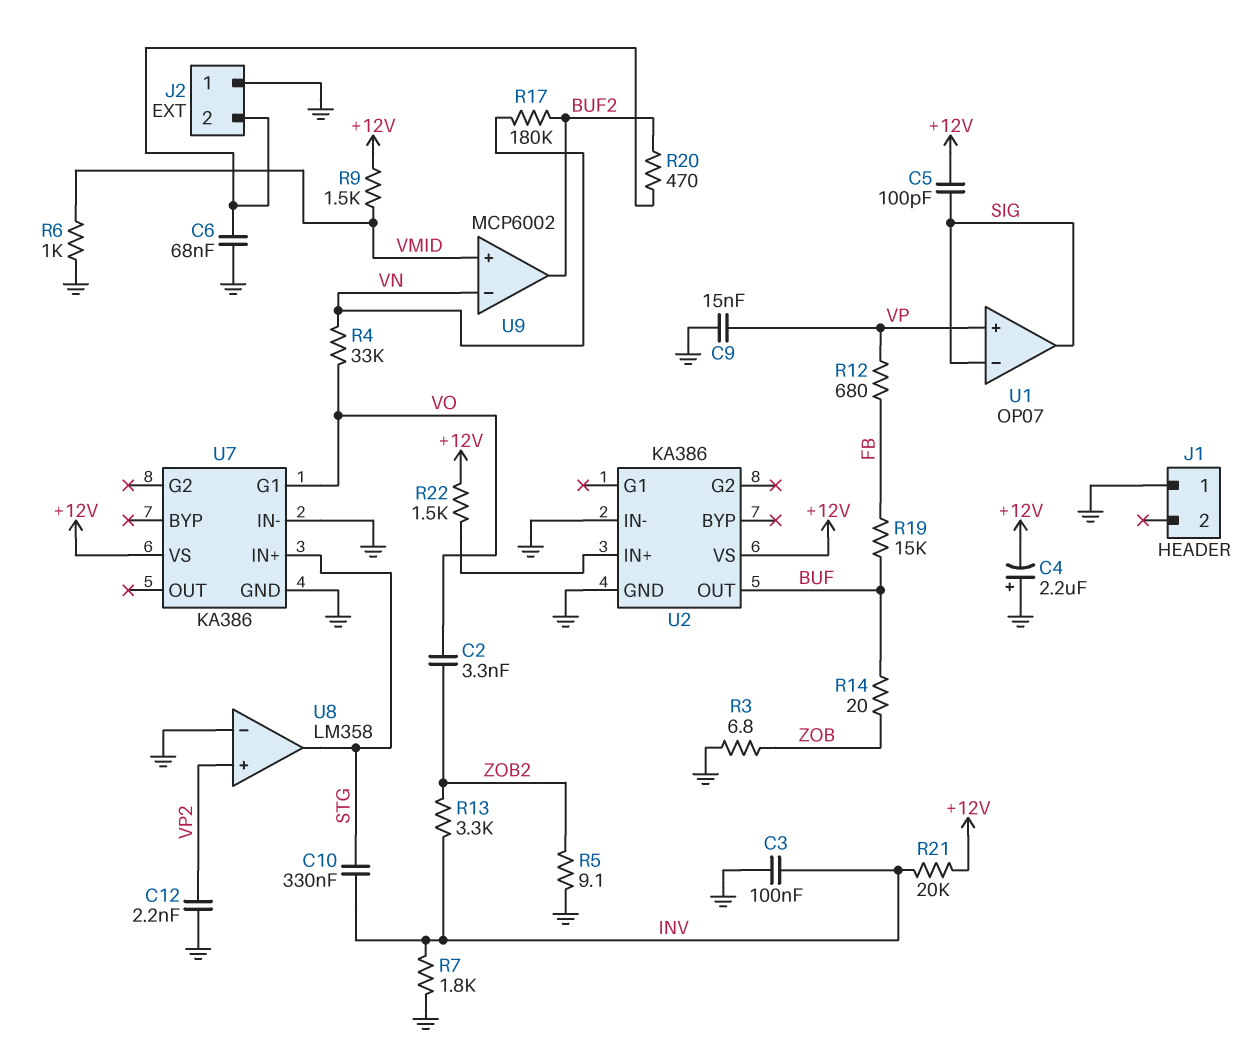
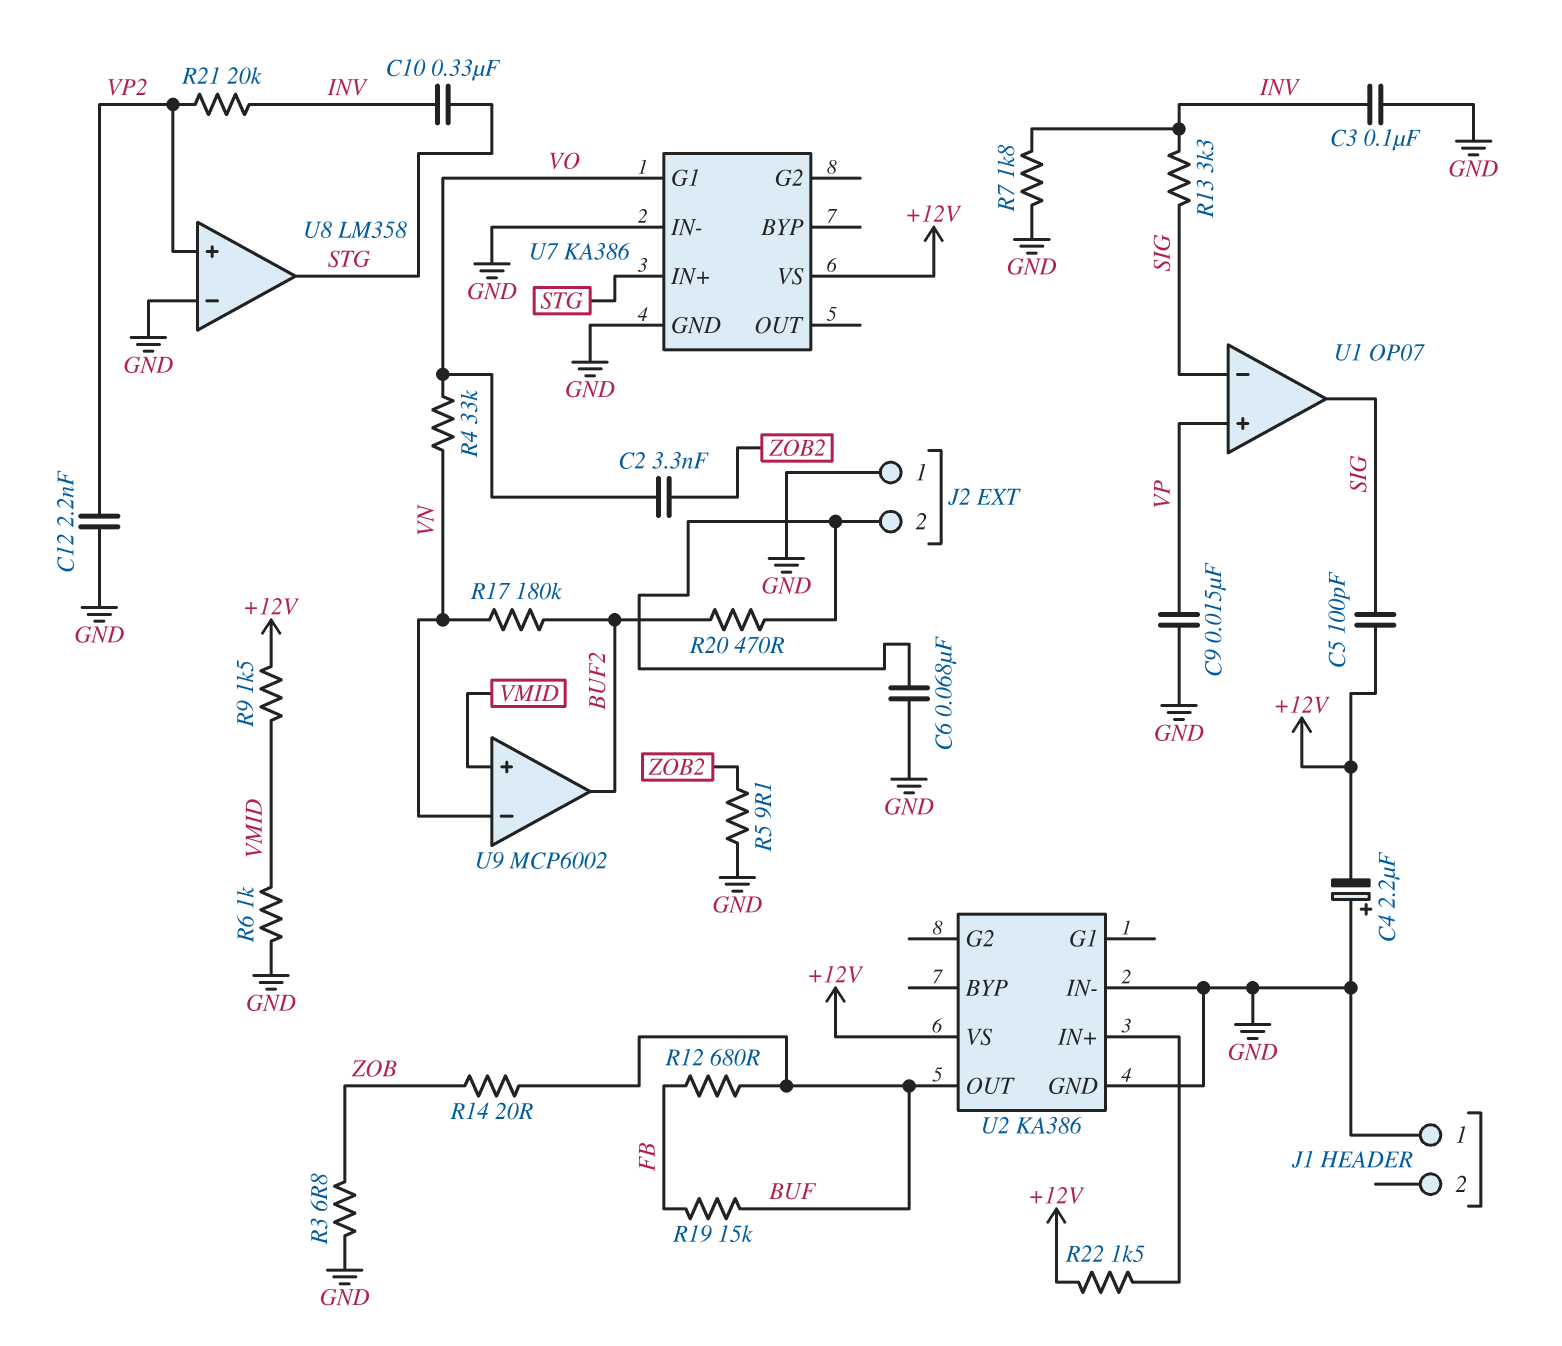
R12: 680 (FB, VP) -> 680 (BUF, FB)
R13: 3.3k (INV, ZOB2) -> 3.3k (INV, SIG)
R21: 20k (+12V, INV) -> 20k (INV, VP2)

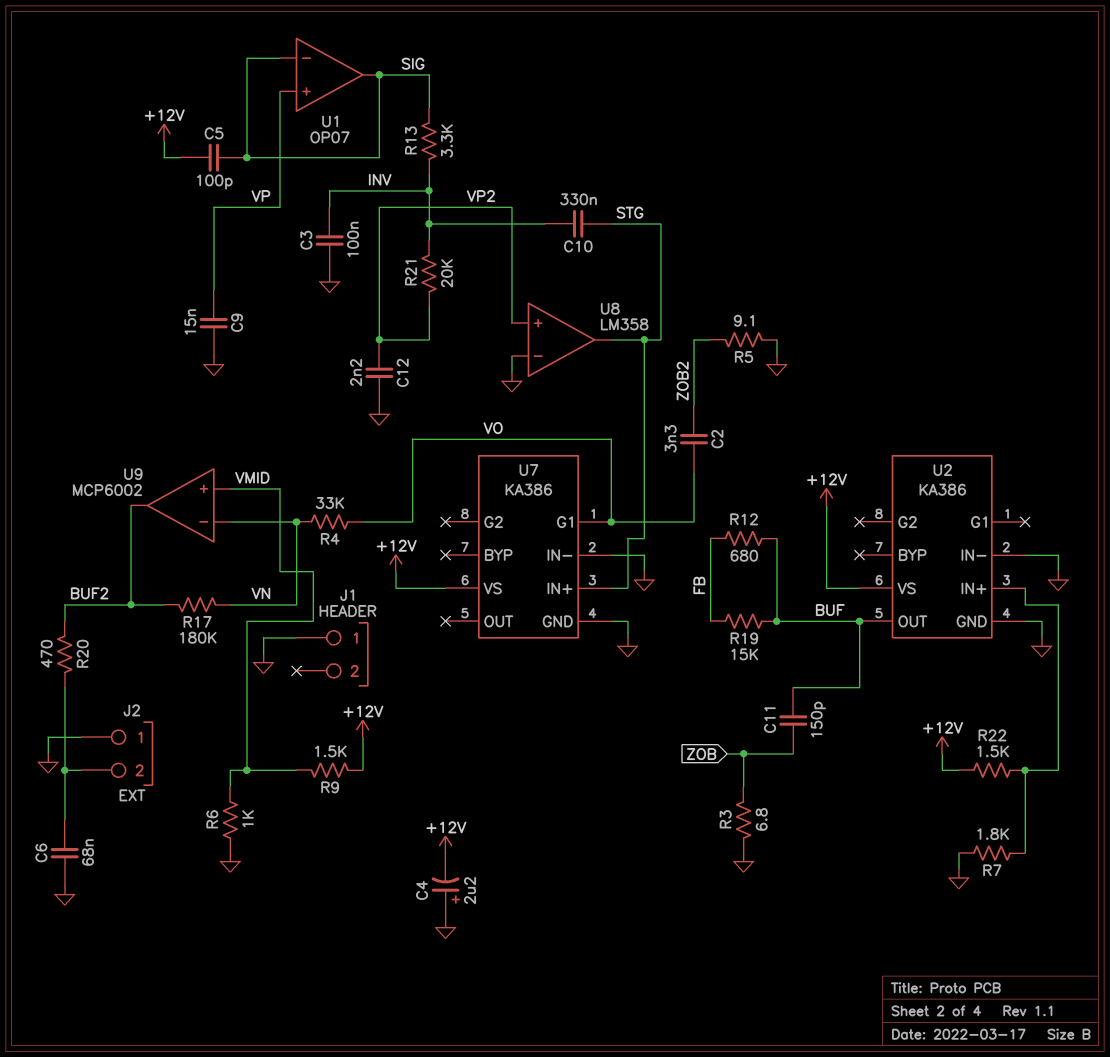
C11: none -> 150pF (BUF, ZOB)
R7: 1.8k (GND, INV) -> 1.8k (GND, U2/IN+)
R14: 20 (BUF, ZOB) -> none

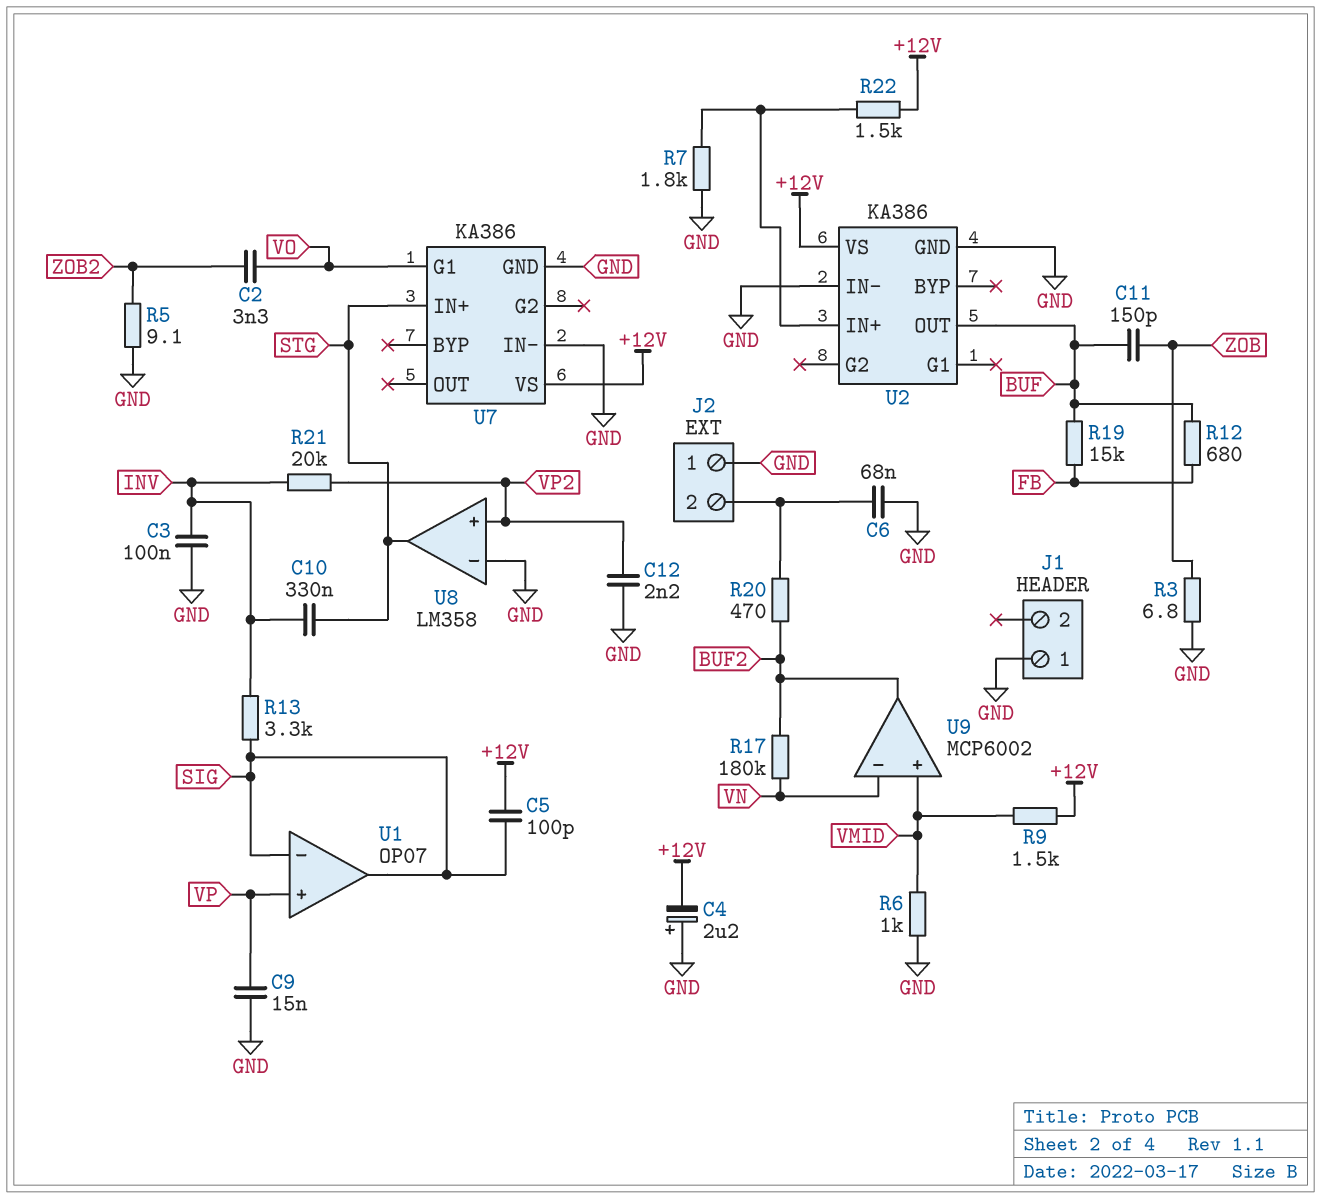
R4: 33k (VN, VO) -> none

